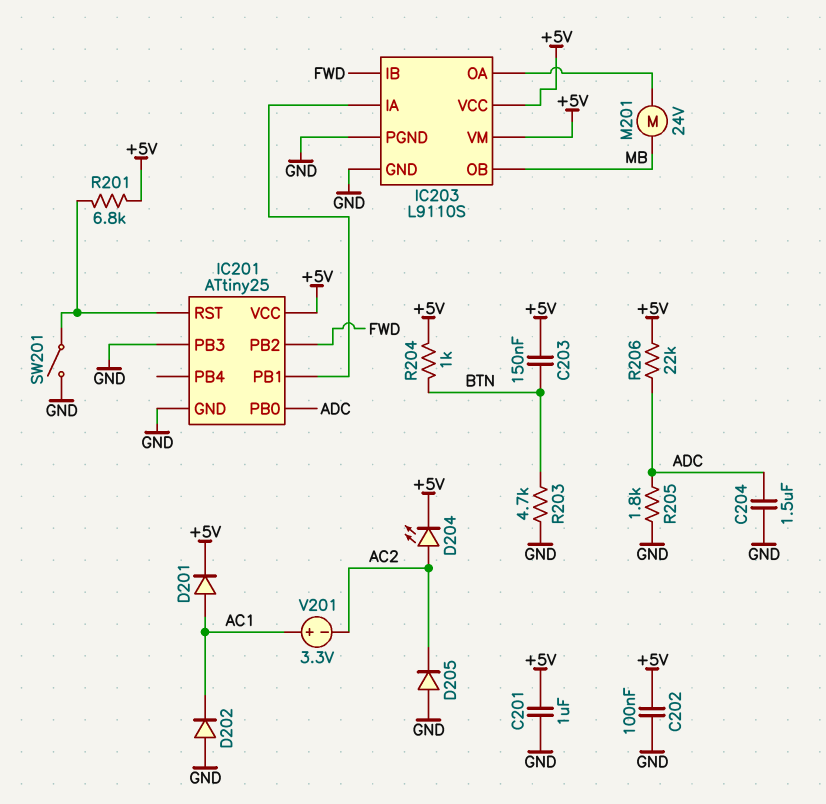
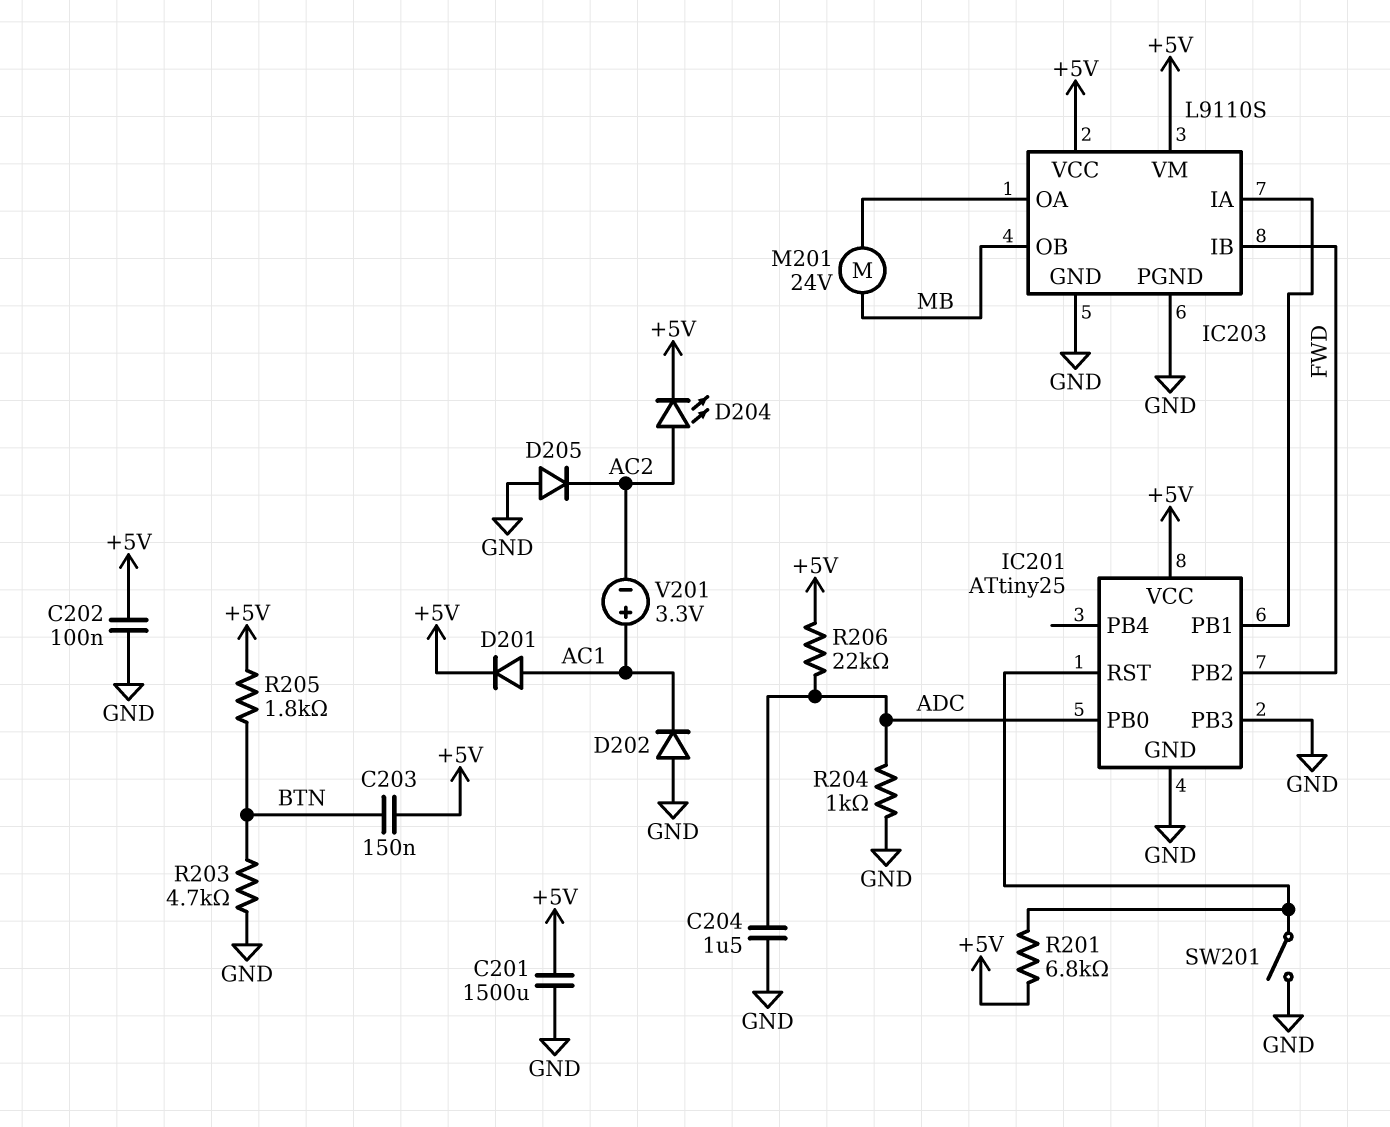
C201: 1uF (+5V, GND) -> 1500uF (+5V, GND)
R204: 1k (+5V, BTN) -> 1k (ADC, GND)
R205: 1.8k (ADC, GND) -> 1.8k (+5V, BTN)

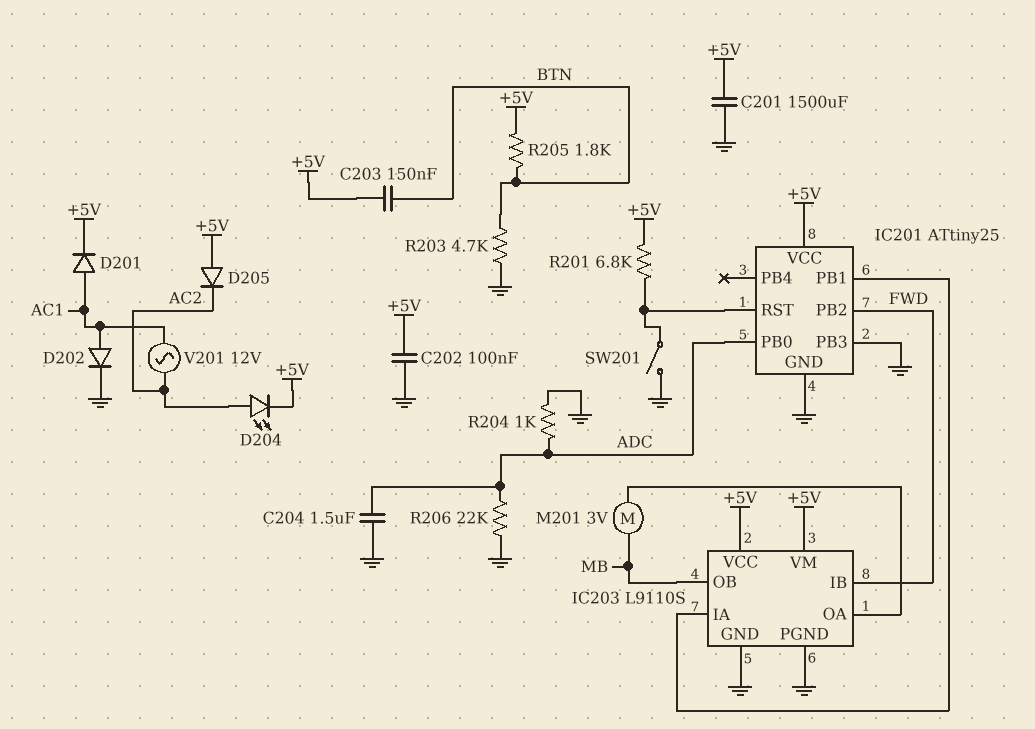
D202: diode (A GND, K AC1) -> diode (A AC1, K GND)
D205: diode (A GND, K AC2) -> diode (A +5V, K AC2)
M201: motor 24V (IC203/OA, MB) -> motor 3V (IC203/OA, MB)
R206: 22k (+5V, ADC) -> 22k (ADC, GND)
V201: 3.3V (plus AC1, minus AC2) -> AC 12V (AC1, AC2)

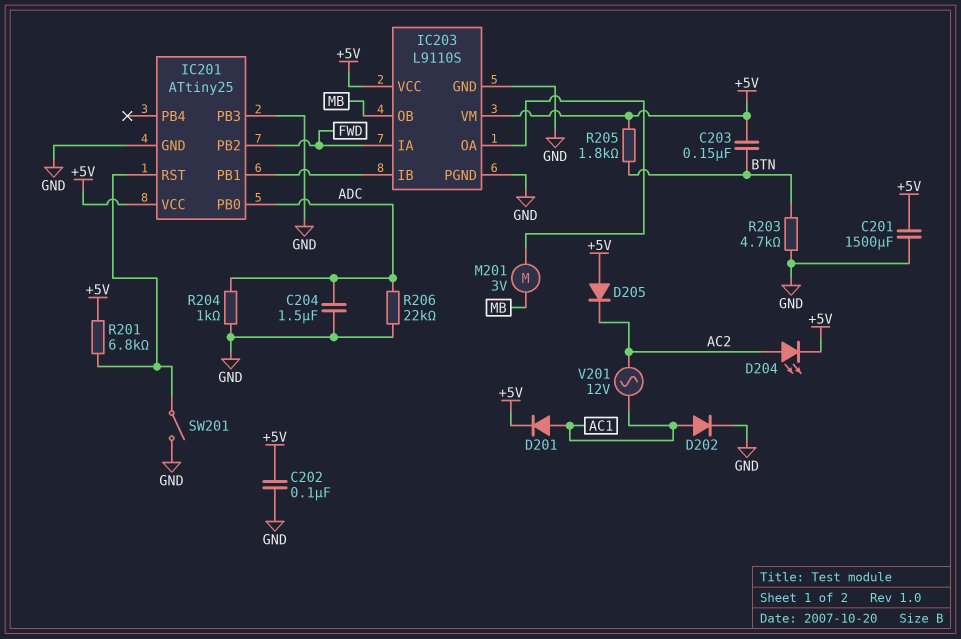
IC203 pin IA: IC201/PB1 -> FWD
IC203 pin IB: FWD -> IC201/PB1

